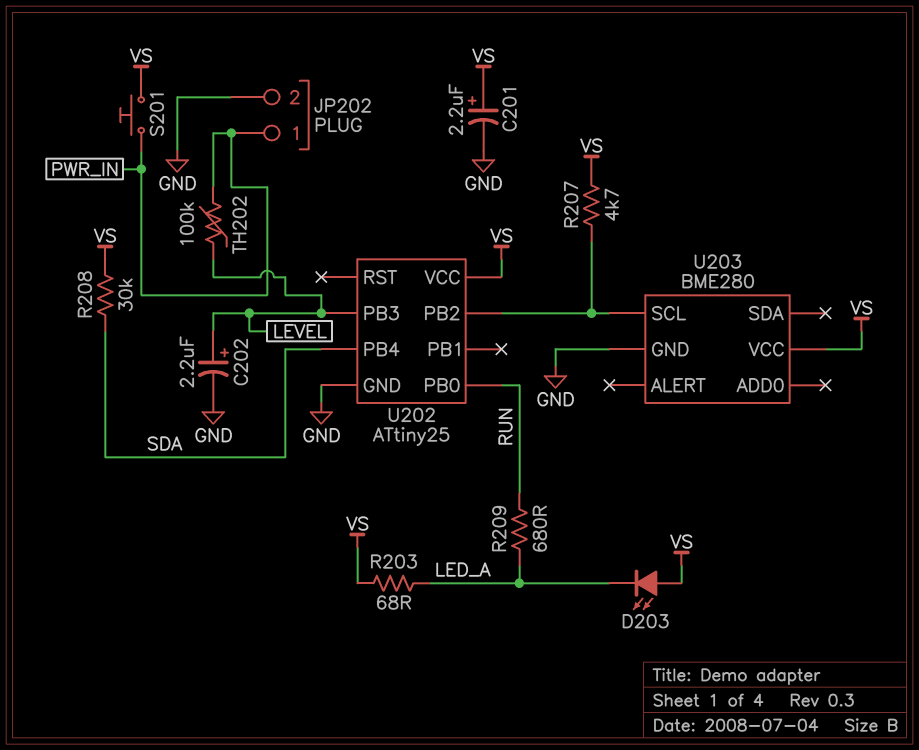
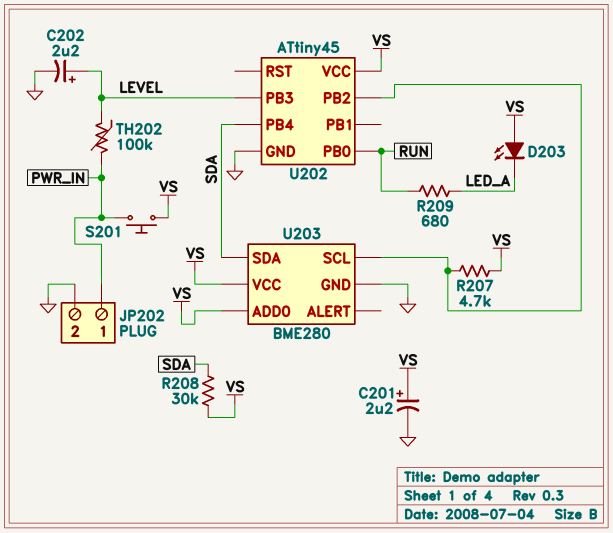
R203: 68 (LED_A, VS) -> none
U202: ATtiny25 -> ATtiny45
U203 pin ADD0: none -> VS
U203 pin SDA: none -> SDA

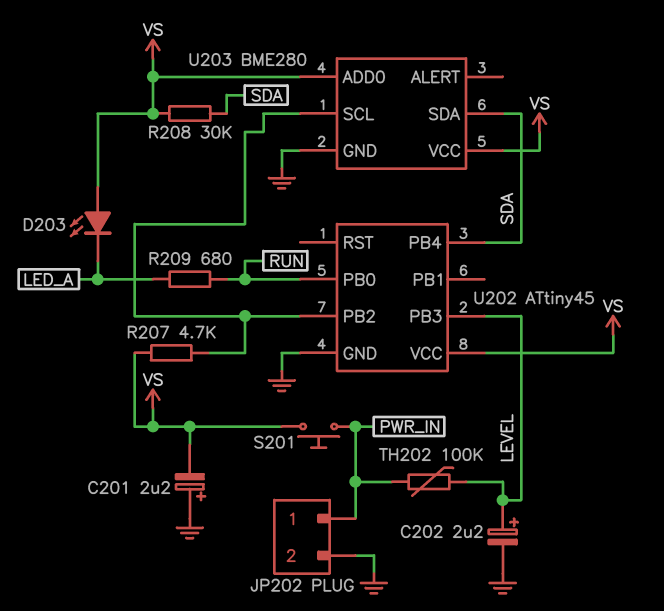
C201: 2.2uF (plus VS, minus GND) -> 2.2uF (plus GND, minus VS)

